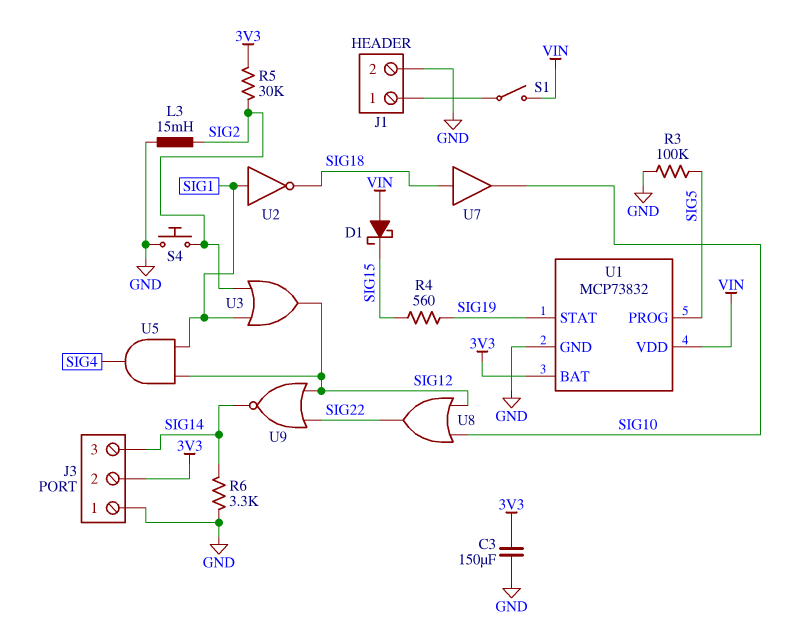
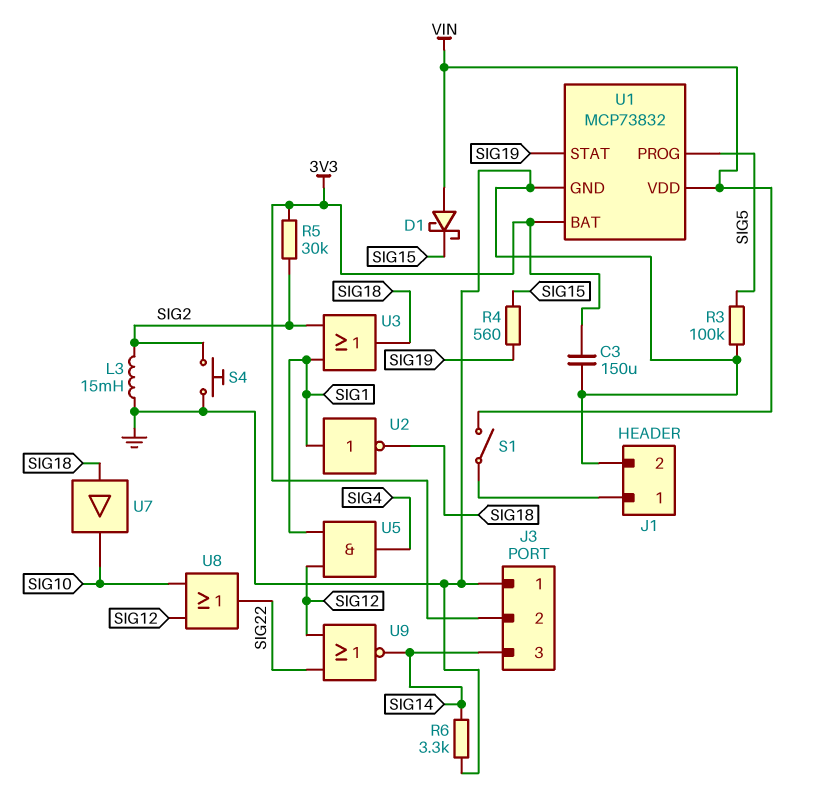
U3: OR (in SIG1, in SIG2, out SIG12) -> OR (in SIG1, in SIG2, out SIG18)

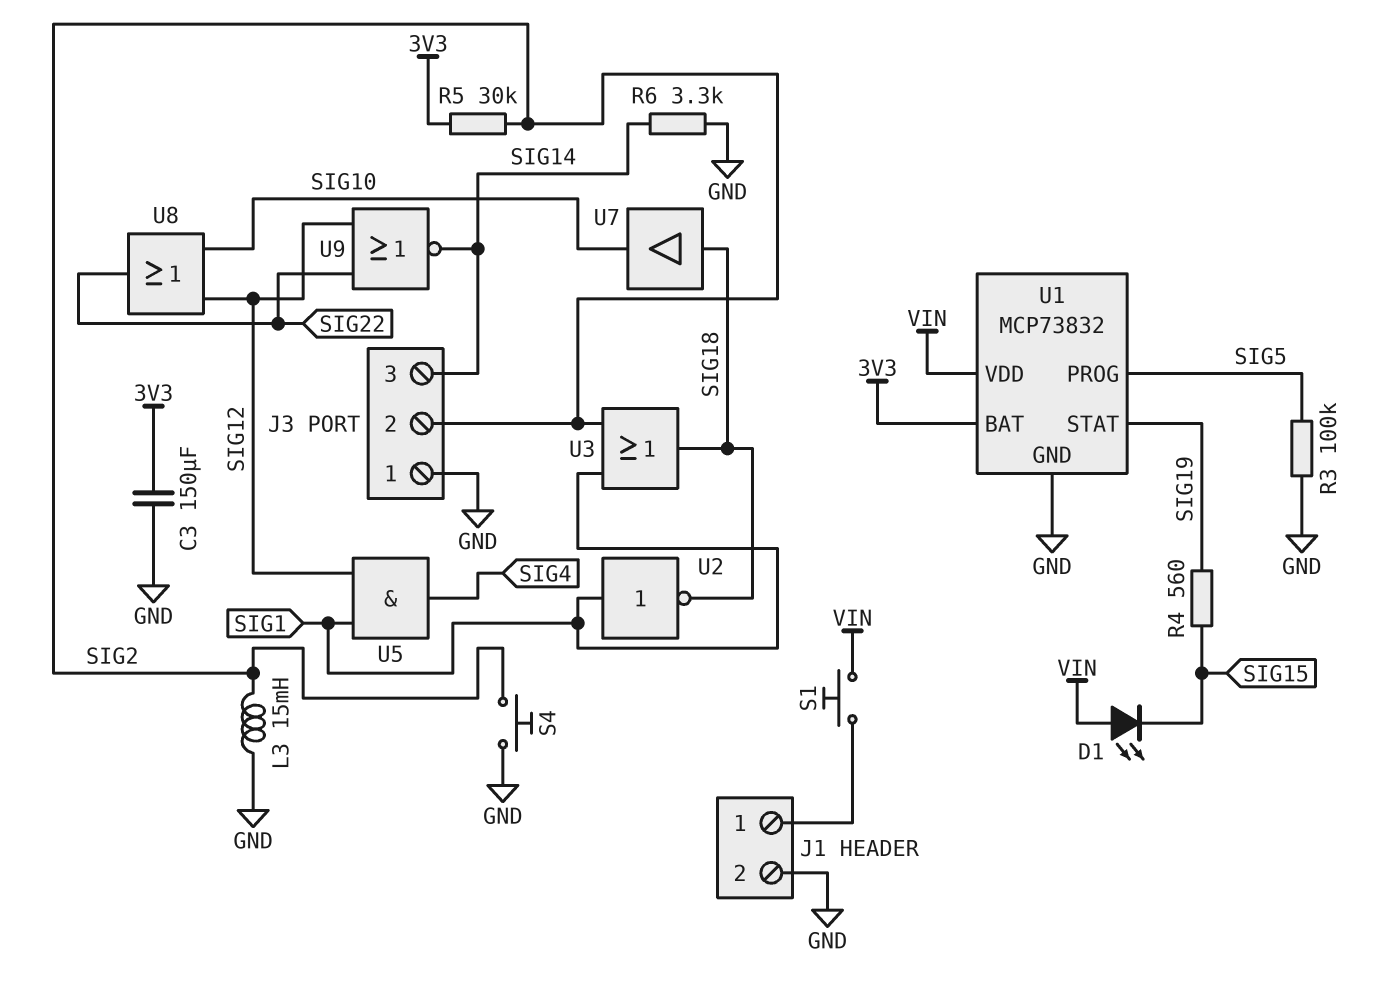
D1: schottky (A VIN, K SIG15) -> LED (A VIN, K SIG15)
J3 pin 2: 3V3 -> SIG2
S1: switch (J1/1, VIN) -> button (J1/1, VIN)

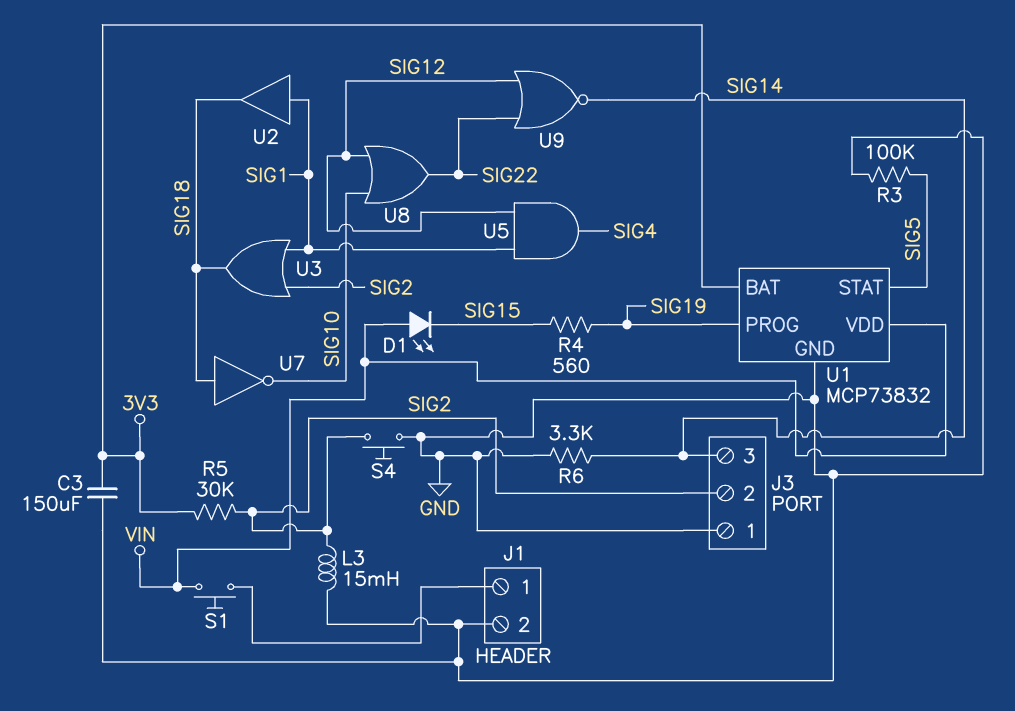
U1 pin PROG: SIG5 -> SIG19
U1 pin STAT: SIG19 -> SIG5
U2: NOT (in SIG1, out SIG18) -> buffer (in SIG1, out SIG18)
U7: buffer (in SIG18, out SIG10) -> NOT (in SIG18, out SIG10)

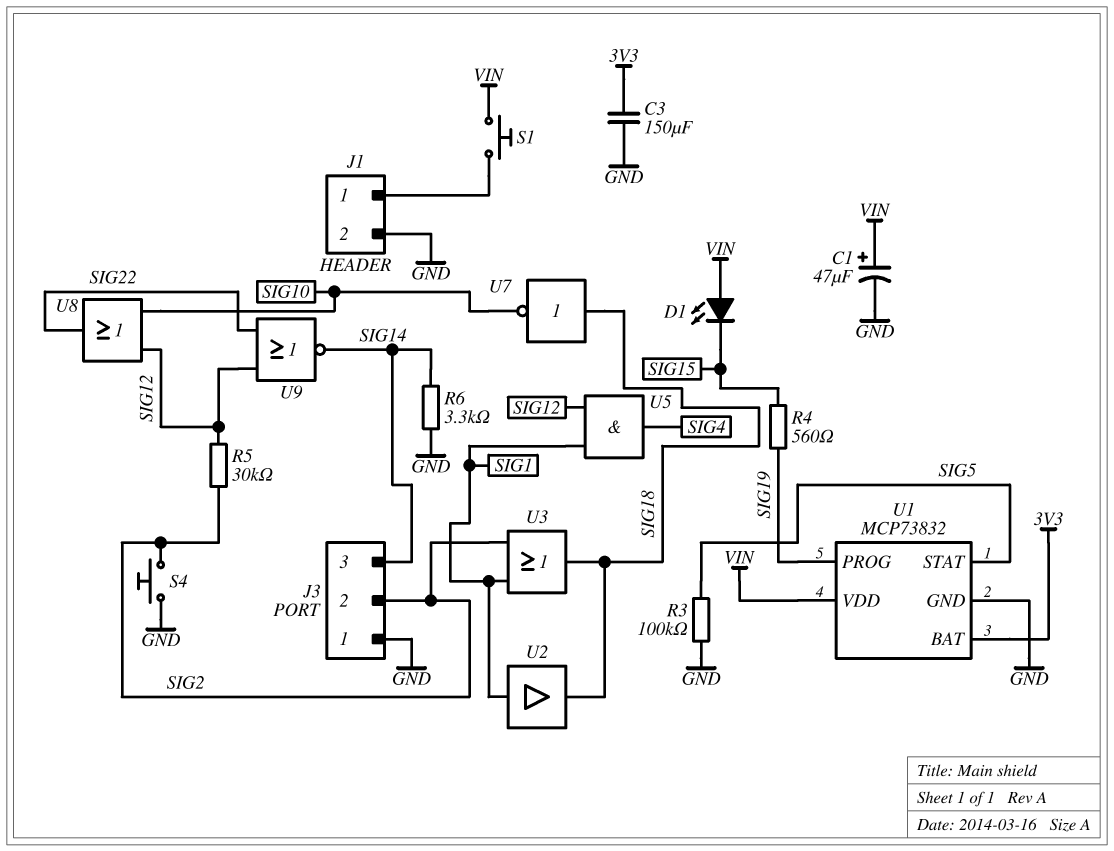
C1: none -> 47uF (plus VIN, minus GND)
L3: 15mH (GND, SIG2) -> none
R5: 30k (3V3, SIG2) -> 30k (SIG2, SIG12)

